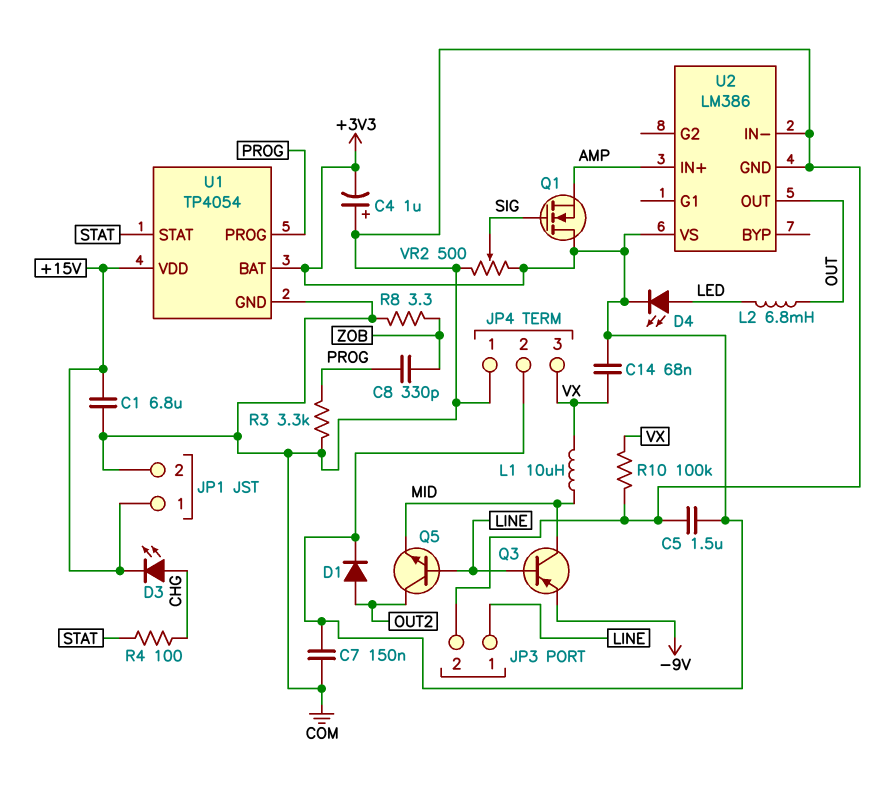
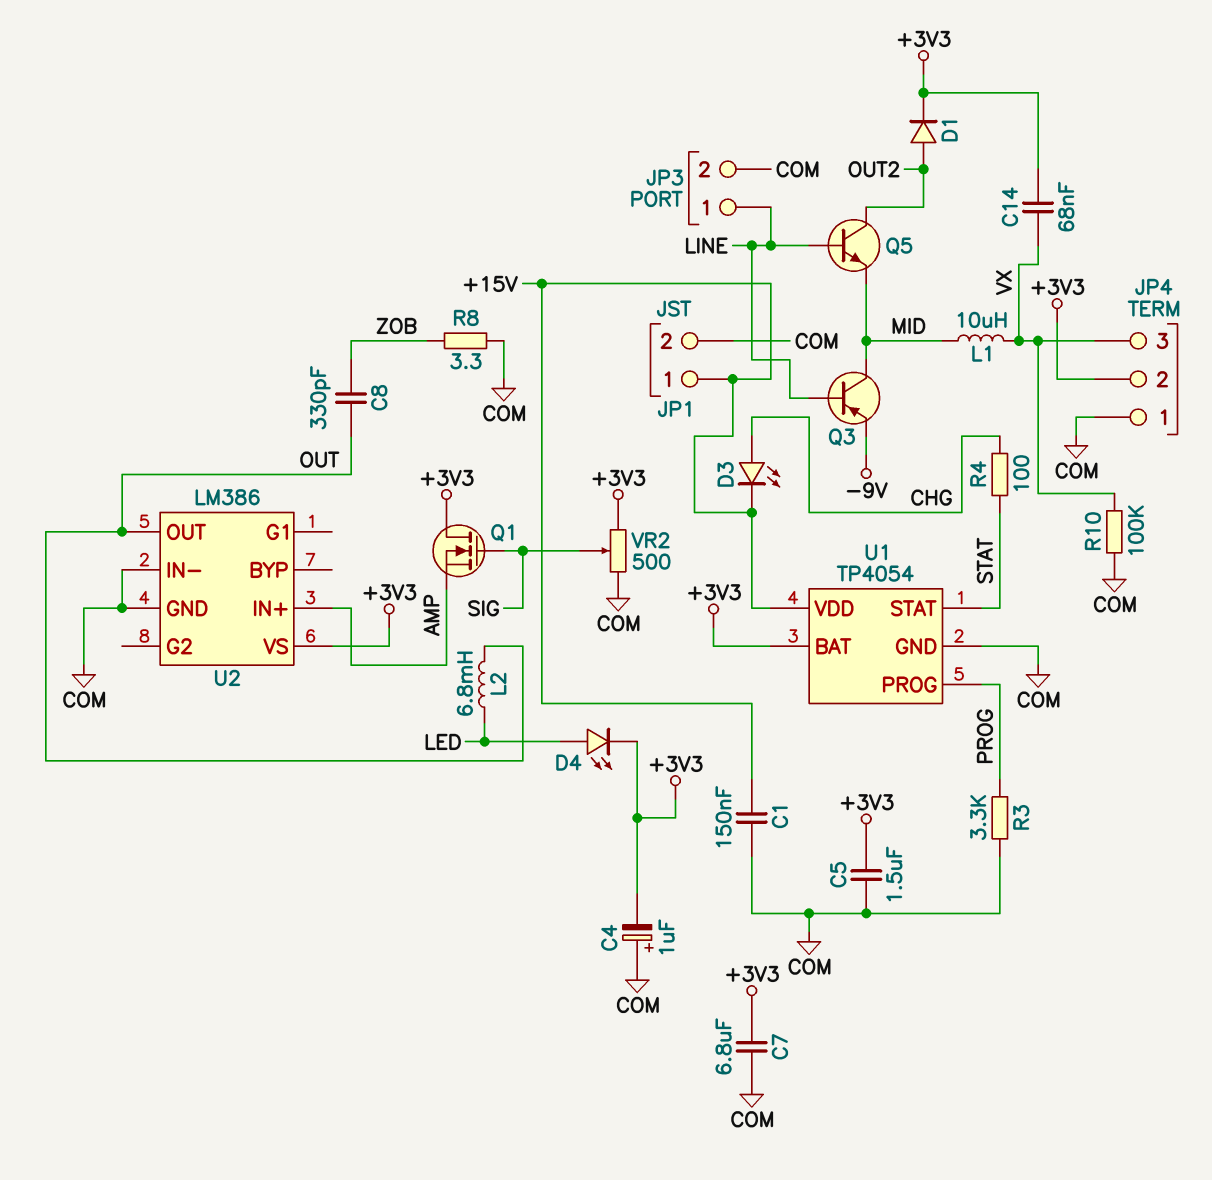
C1: 6.8uF (+15V, COM) -> 150nF (+15V, COM)
C7: 150nF (+3V3, COM) -> 6.8uF (+3V3, COM)
C8: 330pF (PROG, ZOB) -> 330pF (OUT, ZOB)

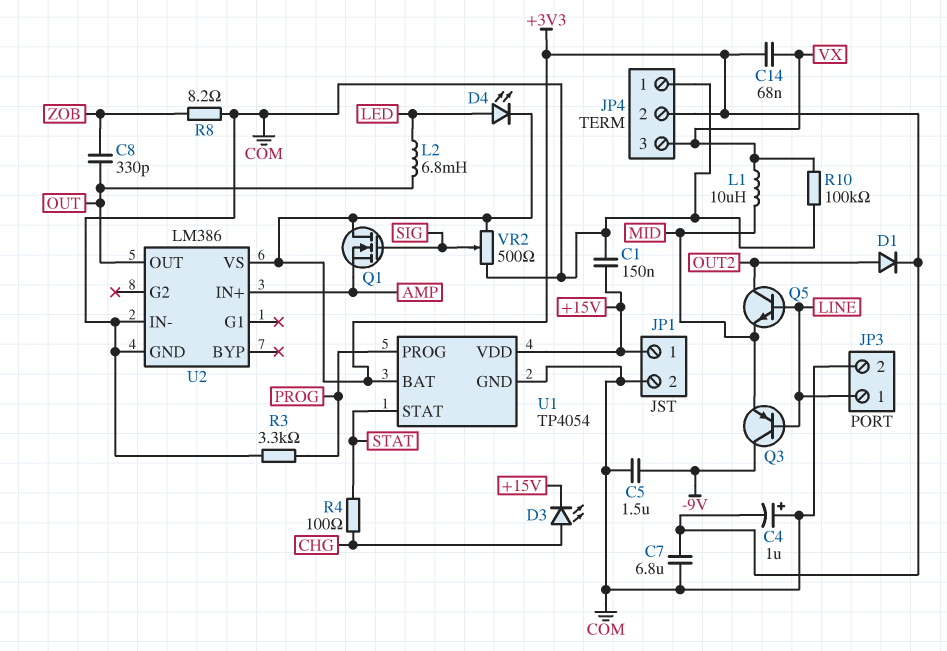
C5: 1.5uF (+3V3, COM) -> 1.5uF (-9V, COM)
Q3: PNP (B LINE, C MID, E -9V) -> PNP (B LINE, C -9V, E MID)
R8: 3.3 (COM, ZOB) -> 8.2 (COM, ZOB)

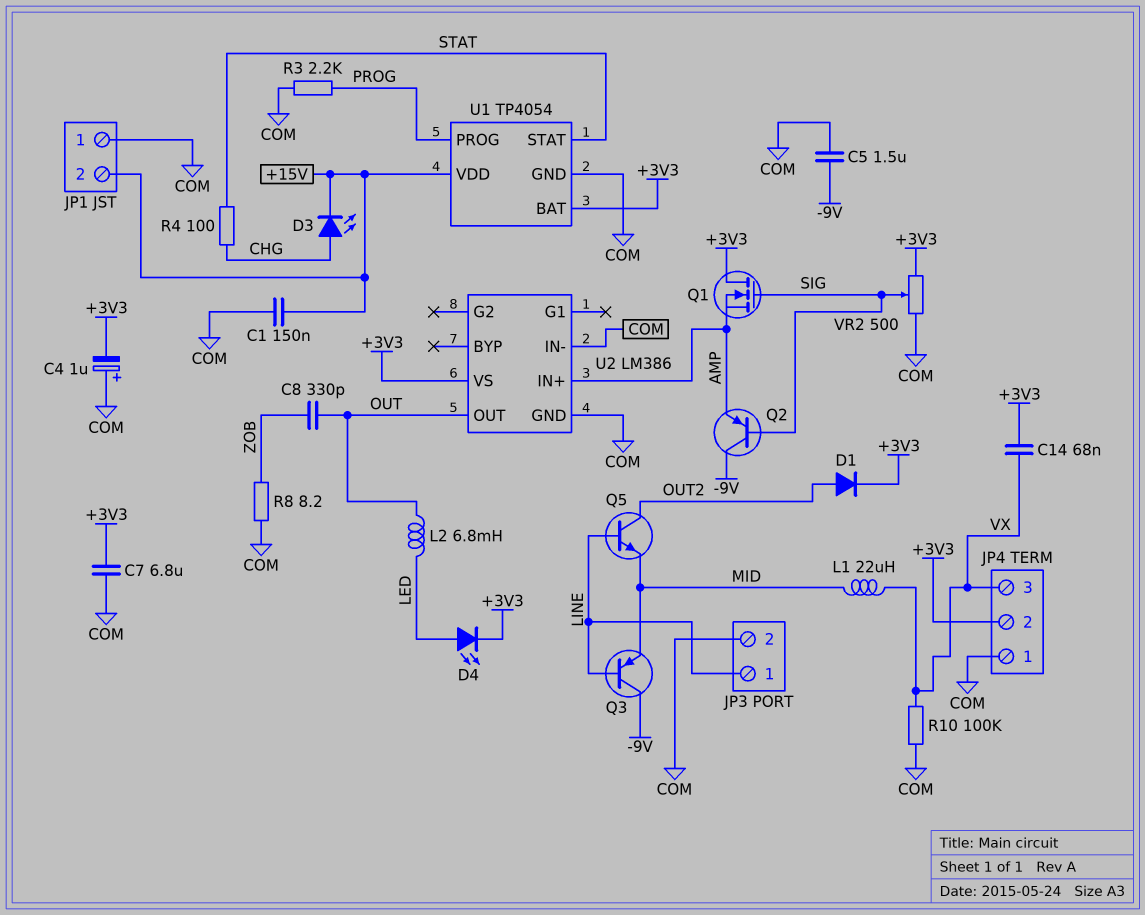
JP1 pin 1: +15V -> COM
JP1 pin 2: COM -> +15V
L1: 10uH (MID, VX) -> 22uH (MID, VX)
Q2: none -> PNP (B SIG, C -9V, E AMP)
R3: 3.3k (COM, PROG) -> 2.2k (COM, PROG)

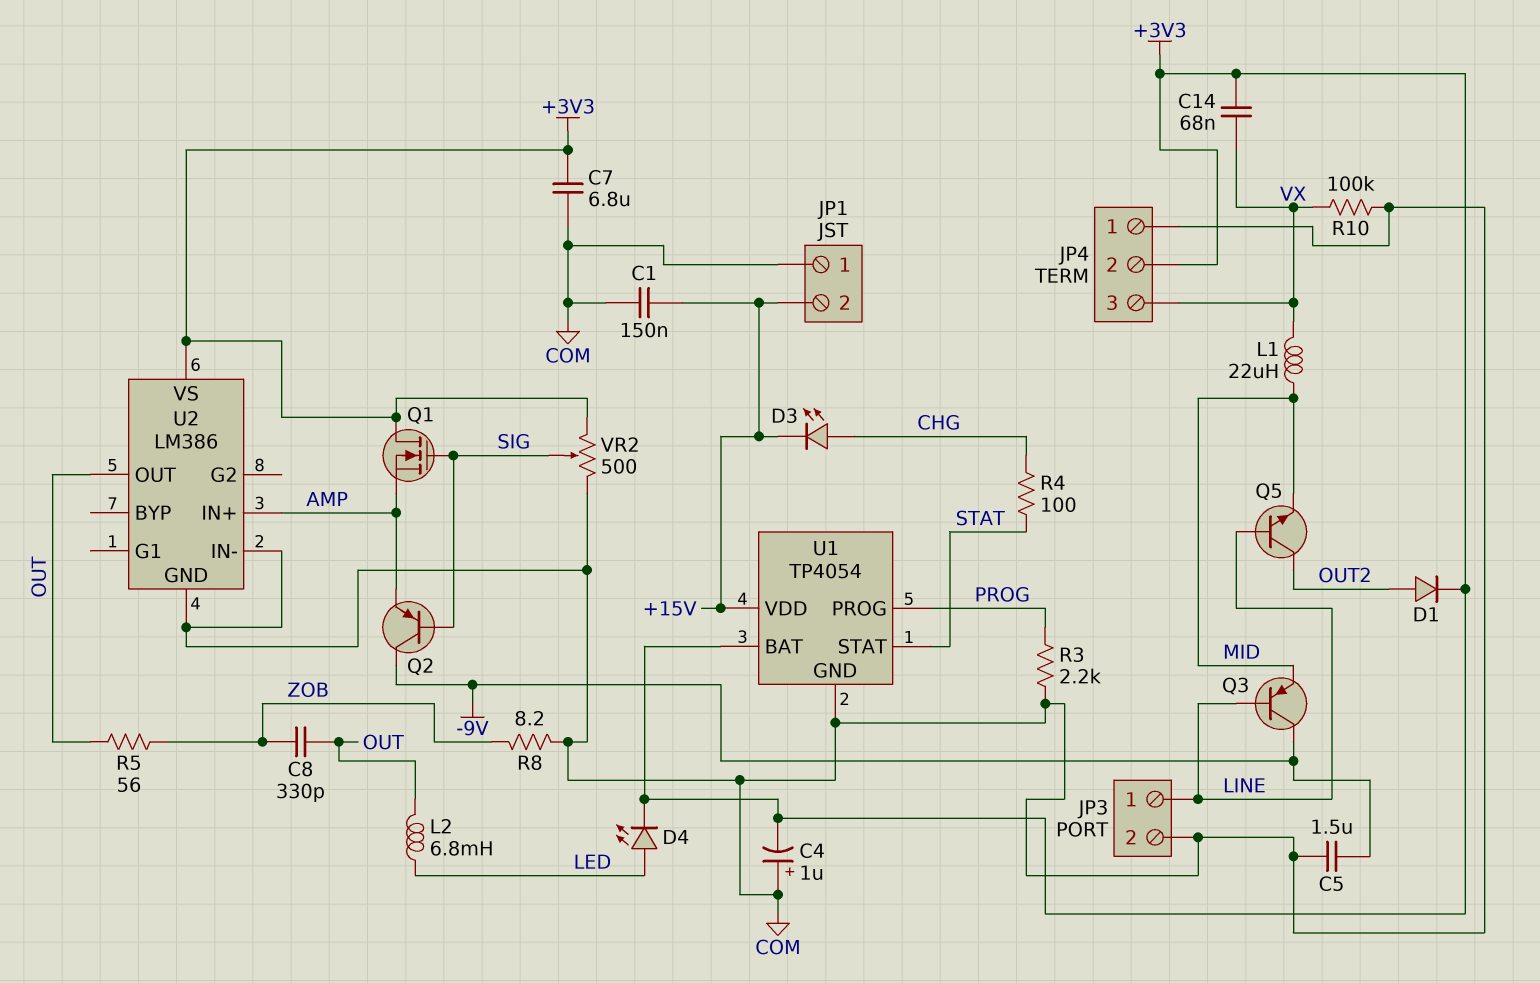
R5: none -> 56 (OUT, ZOB)

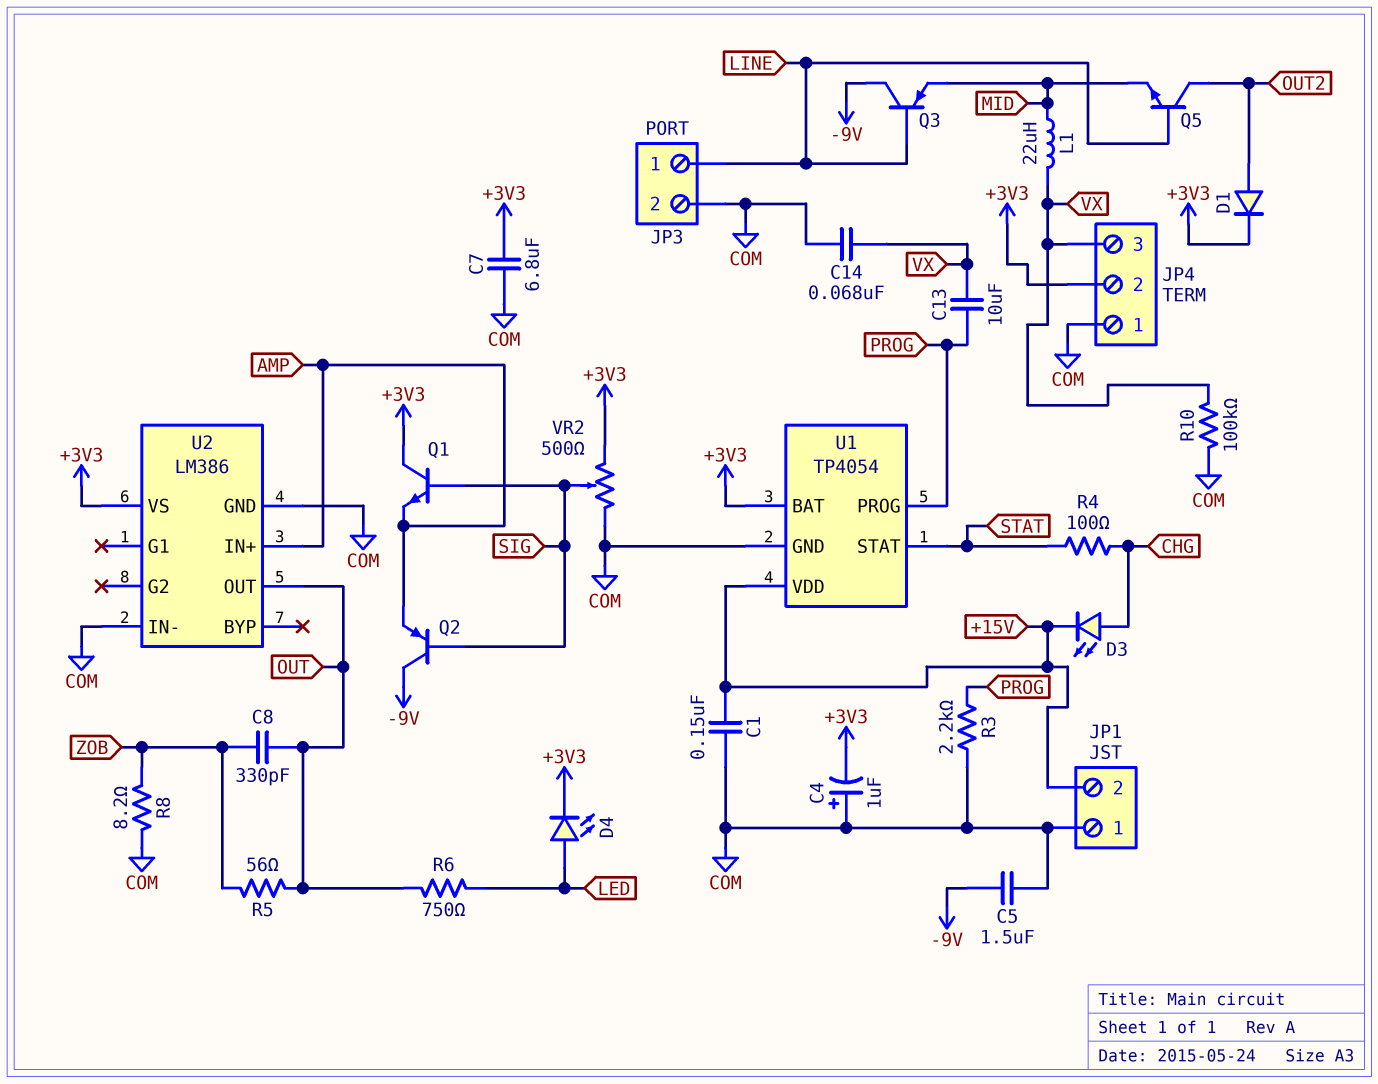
C13: none -> 10uF (PROG, VX)
C14: 68nF (+3V3, VX) -> 68nF (COM, VX)
L2: 6.8mH (LED, OUT) -> none
Q1: NMOS (G SIG, D +3V3, S AMP) -> NPN (B SIG, C +3V3, E AMP)
R6: none -> 750 (LED, OUT)

